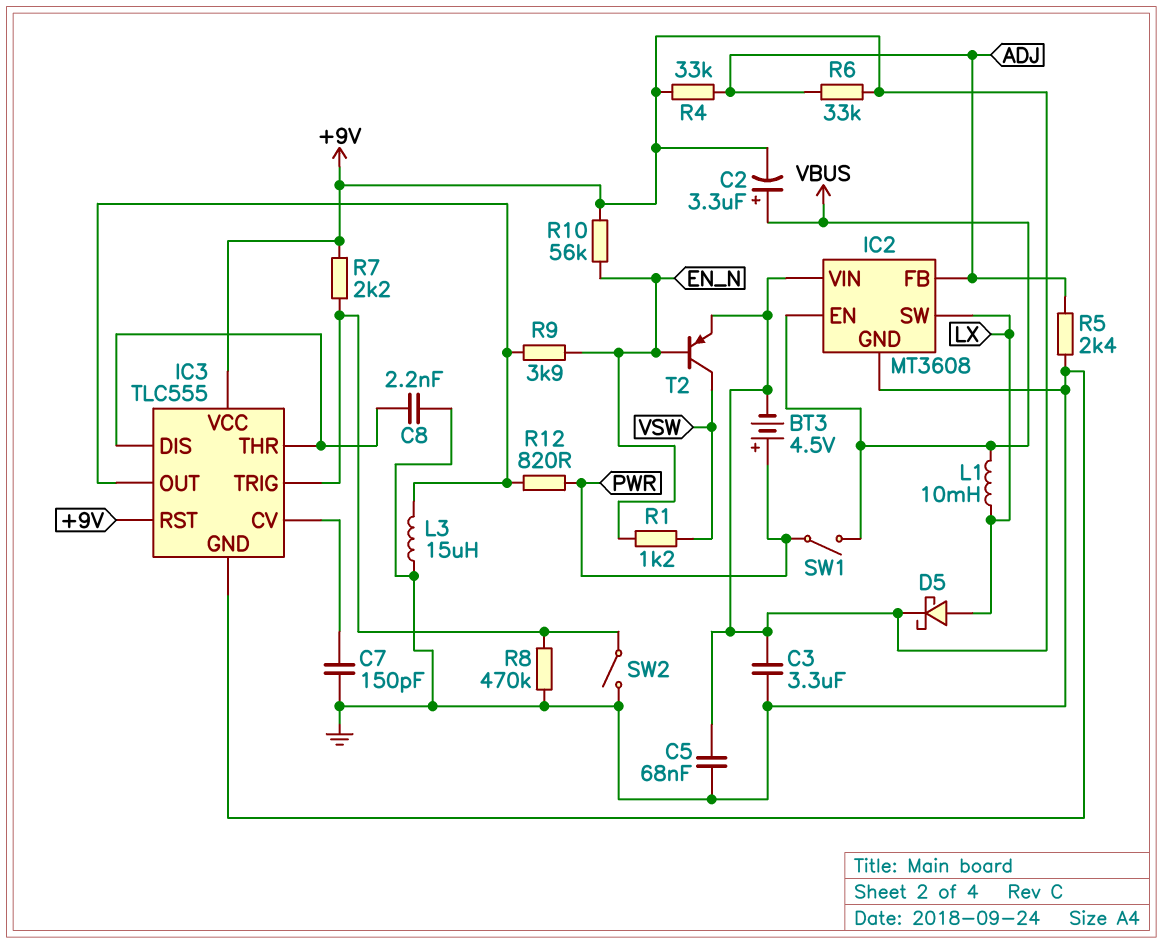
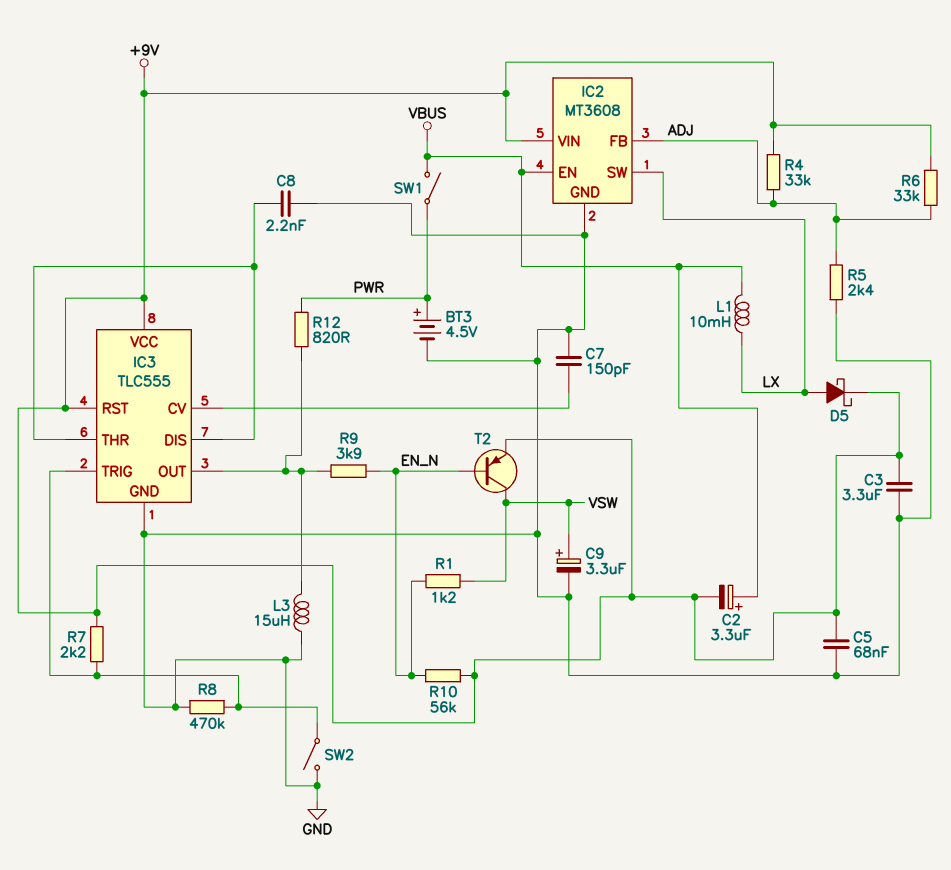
BT3: 4.5V (plus PWR, minus +9V) -> 4.5V (plus PWR, minus GND)
C9: none -> 3.3uF (plus VSW, minus GND)

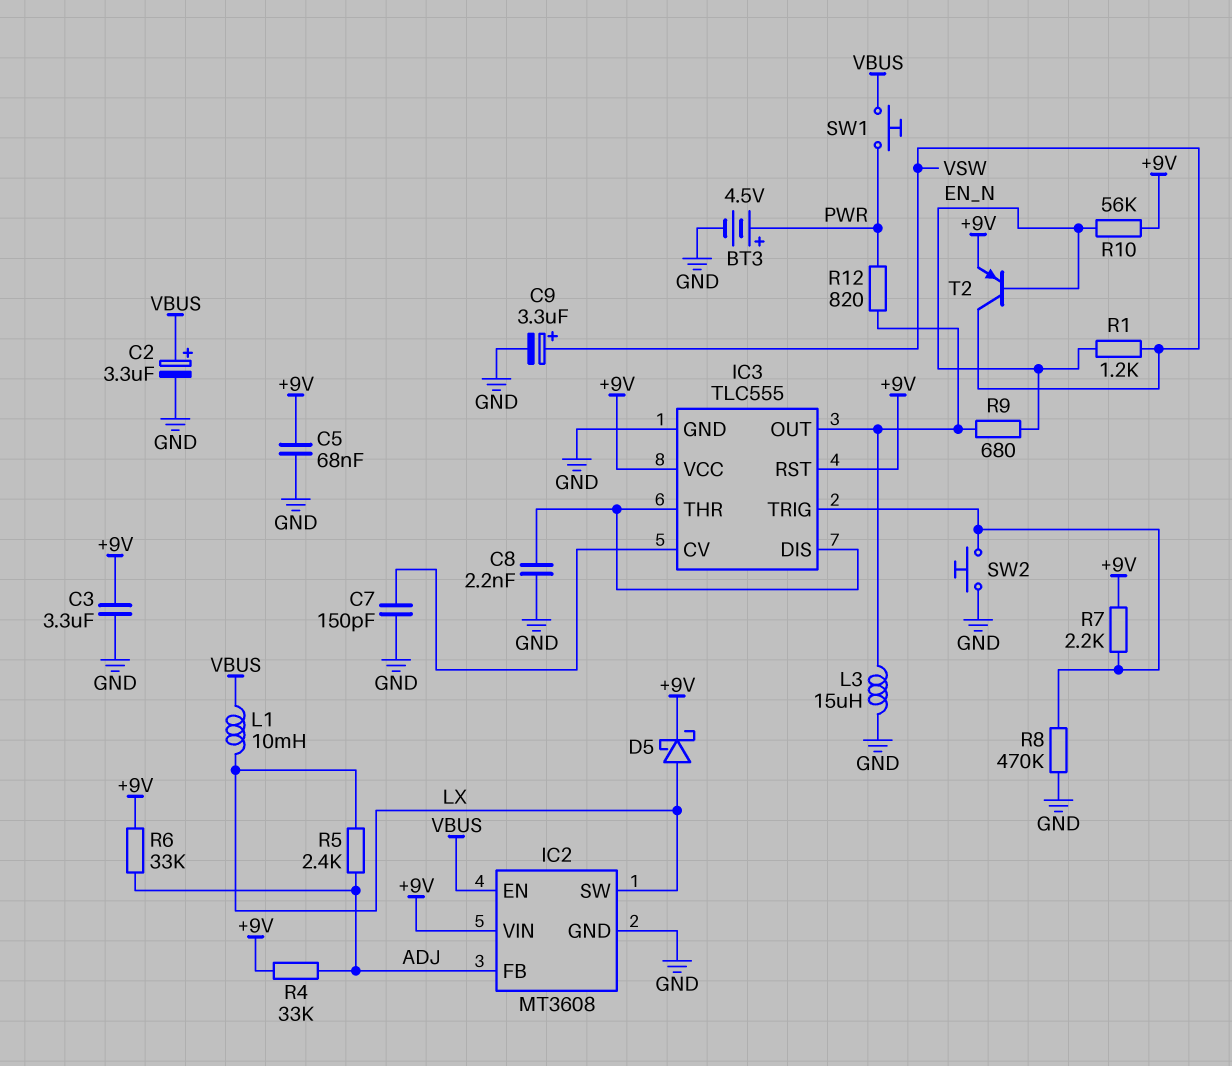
C2: 3.3uF (plus VBUS, minus +9V) -> 3.3uF (plus VBUS, minus GND)
R5: 2.4k (ADJ, GND) -> 2.4k (ADJ, LX)
R9: 3.9k (EN_N, IC3/OUT) -> 680 (EN_N, IC3/OUT)
SW1: switch (PWR, VBUS) -> button (PWR, VBUS)
SW2: switch (GND, IC3/TRIG) -> button (GND, IC3/TRIG)

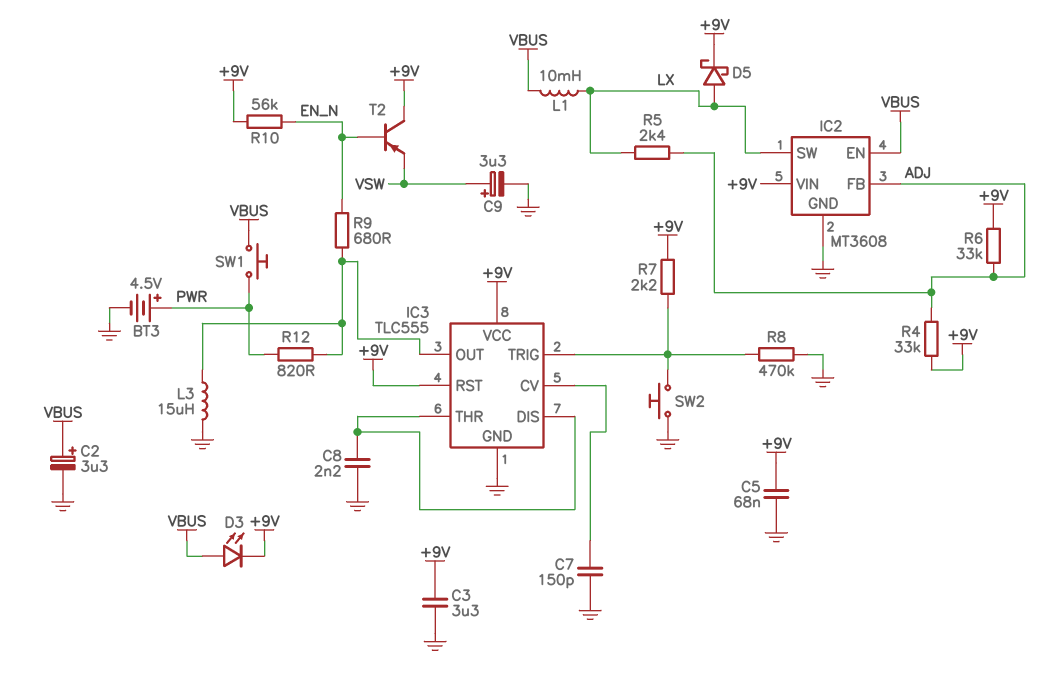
D3: none -> LED (A VBUS, K +9V)
R1: 1.2k (EN_N, VSW) -> none
T2: PNP (B EN_N, C VSW, E +9V) -> PNP (B EN_N, C +9V, E VSW)

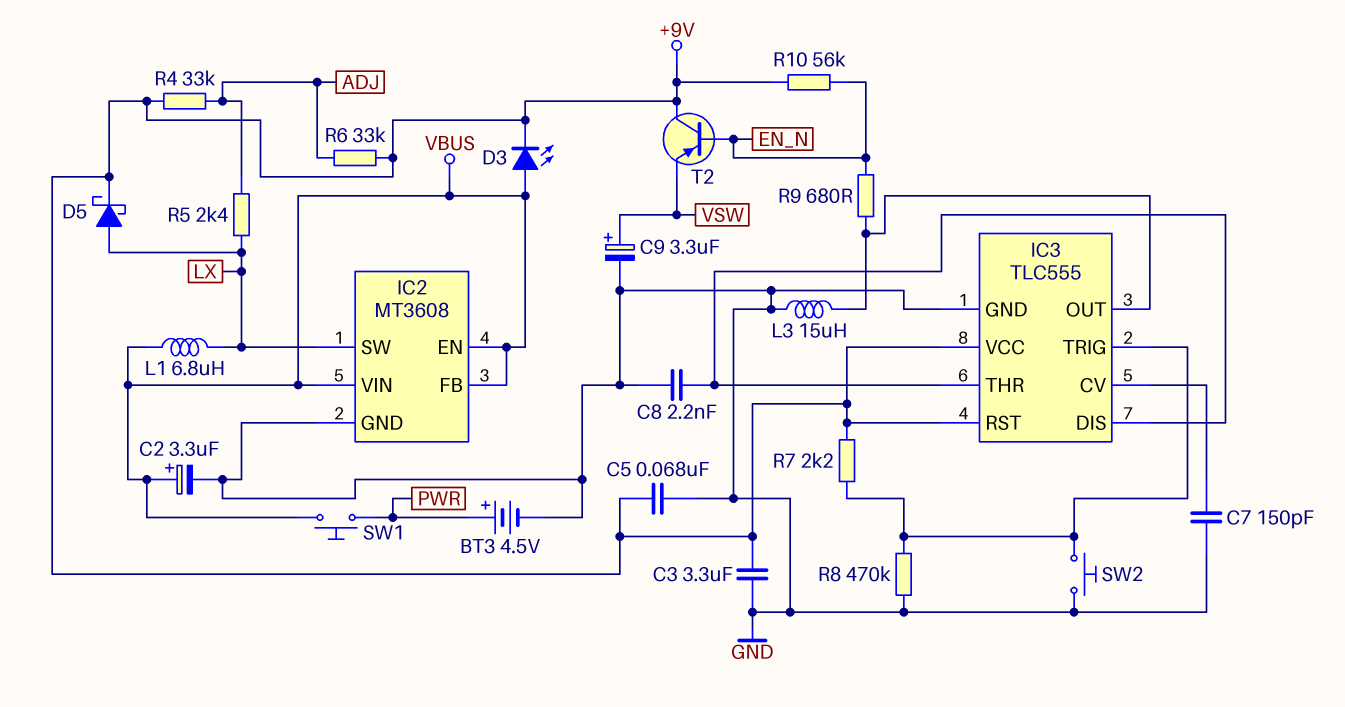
IC2 pin FB: ADJ -> VBUS
IC2 pin VIN: +9V -> VBUS
L1: 10mH (LX, VBUS) -> 6.8uH (LX, VBUS)
R12: 820 (IC3/OUT, PWR) -> none

